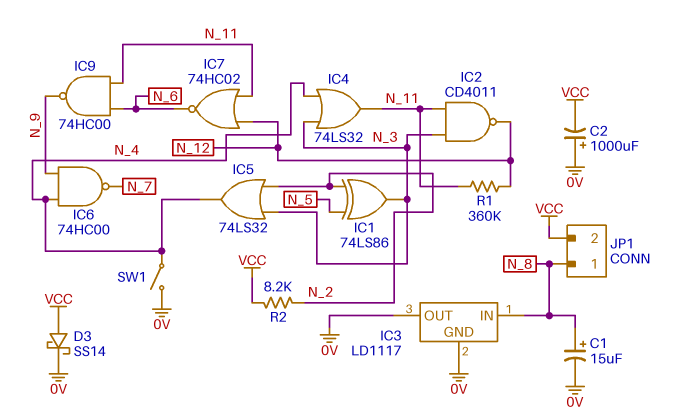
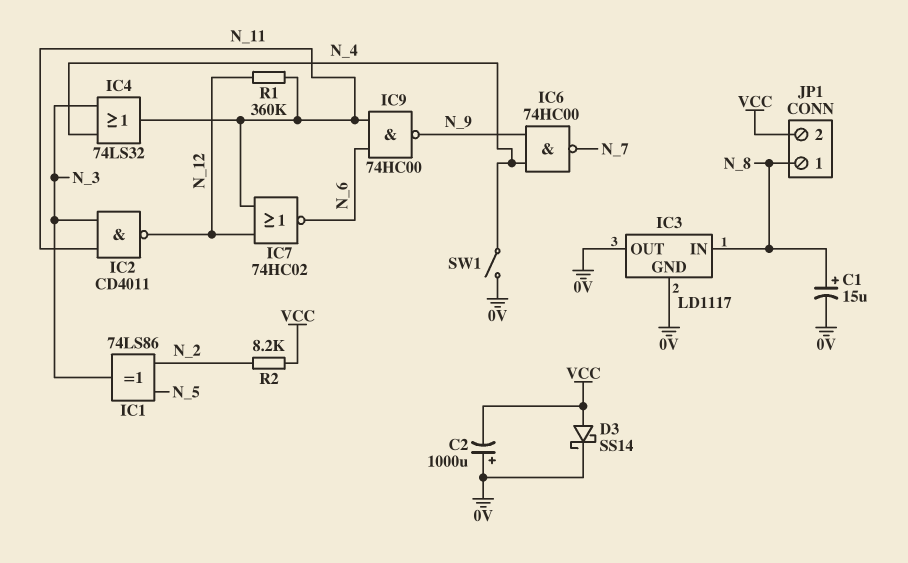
IC5: OR 74LS32 (in N_2, in N_3, out N_4) -> none

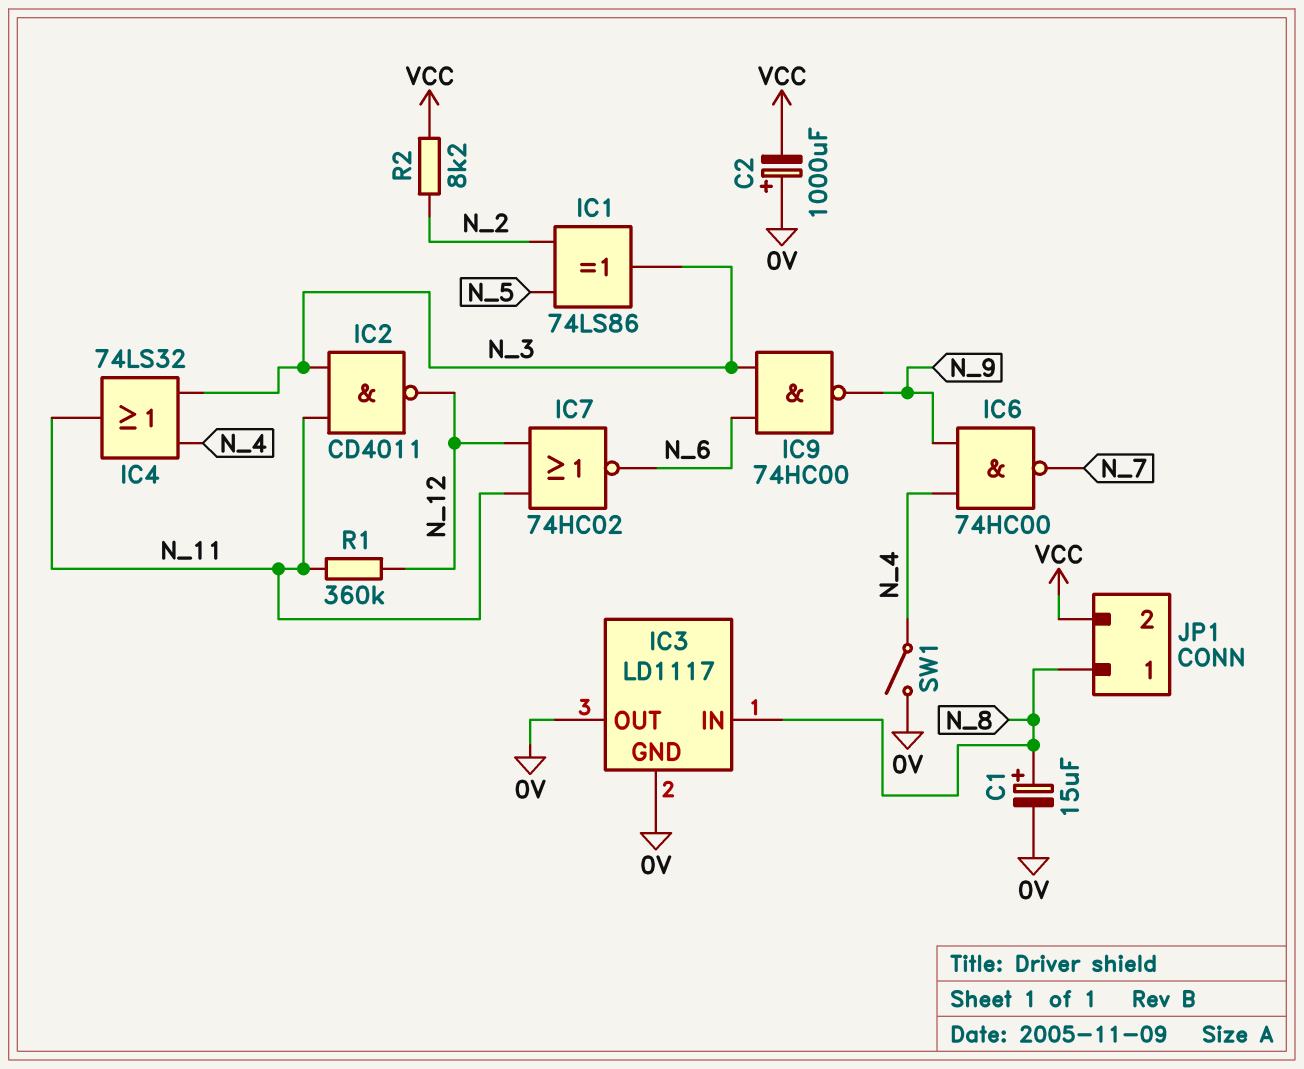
D3: schottky SS14 (A VCC, K 0V) -> none
IC9: NAND 74HC00 (in N_6, in N_11, out N_9) -> NAND 74HC00 (in N_3, in N_6, out N_9)

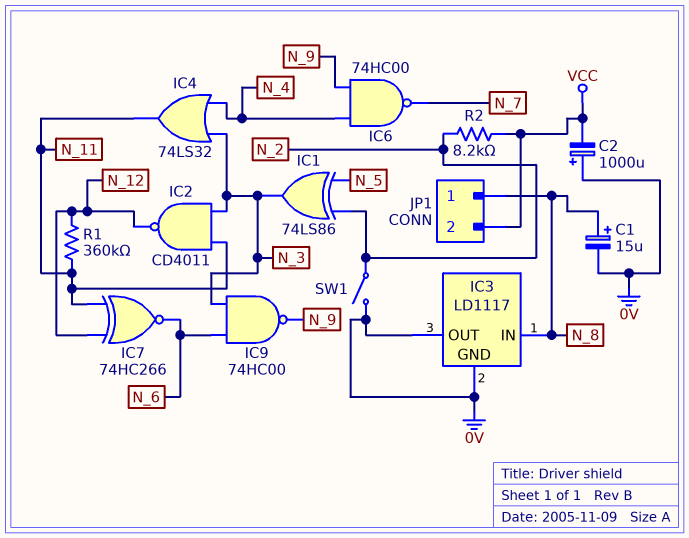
IC7: NOR 74HC02 (in N_11, in N_12, out N_6) -> XNOR 74HC266 (in N_11, in N_12, out N_6)
SW1: switch (0V, N_4) -> switch (0V, N_2)

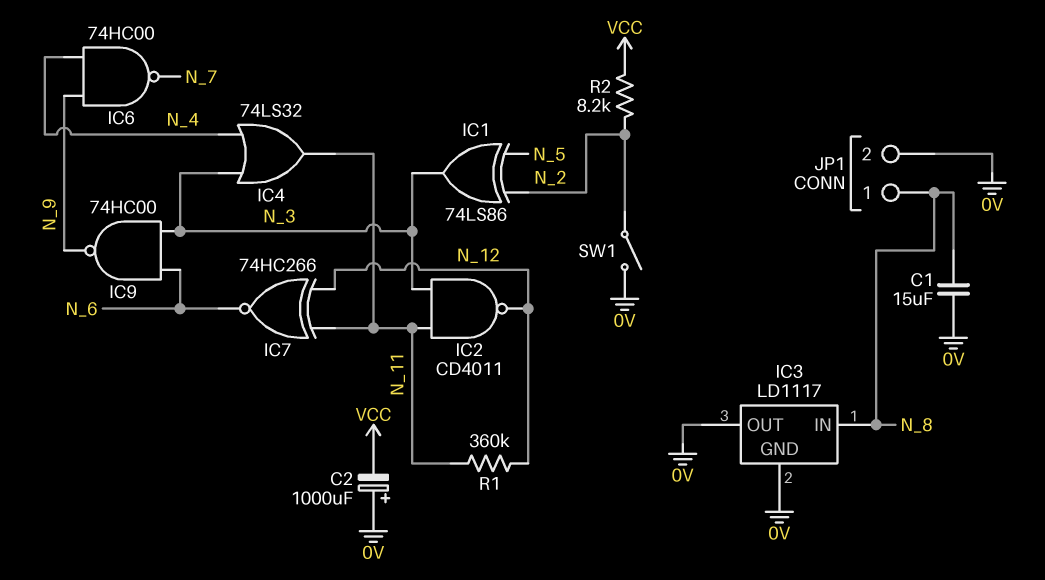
C1: 15uF (plus N_8, minus 0V) -> 15uF (0V, N_8)
JP1 pin 2: VCC -> 0V

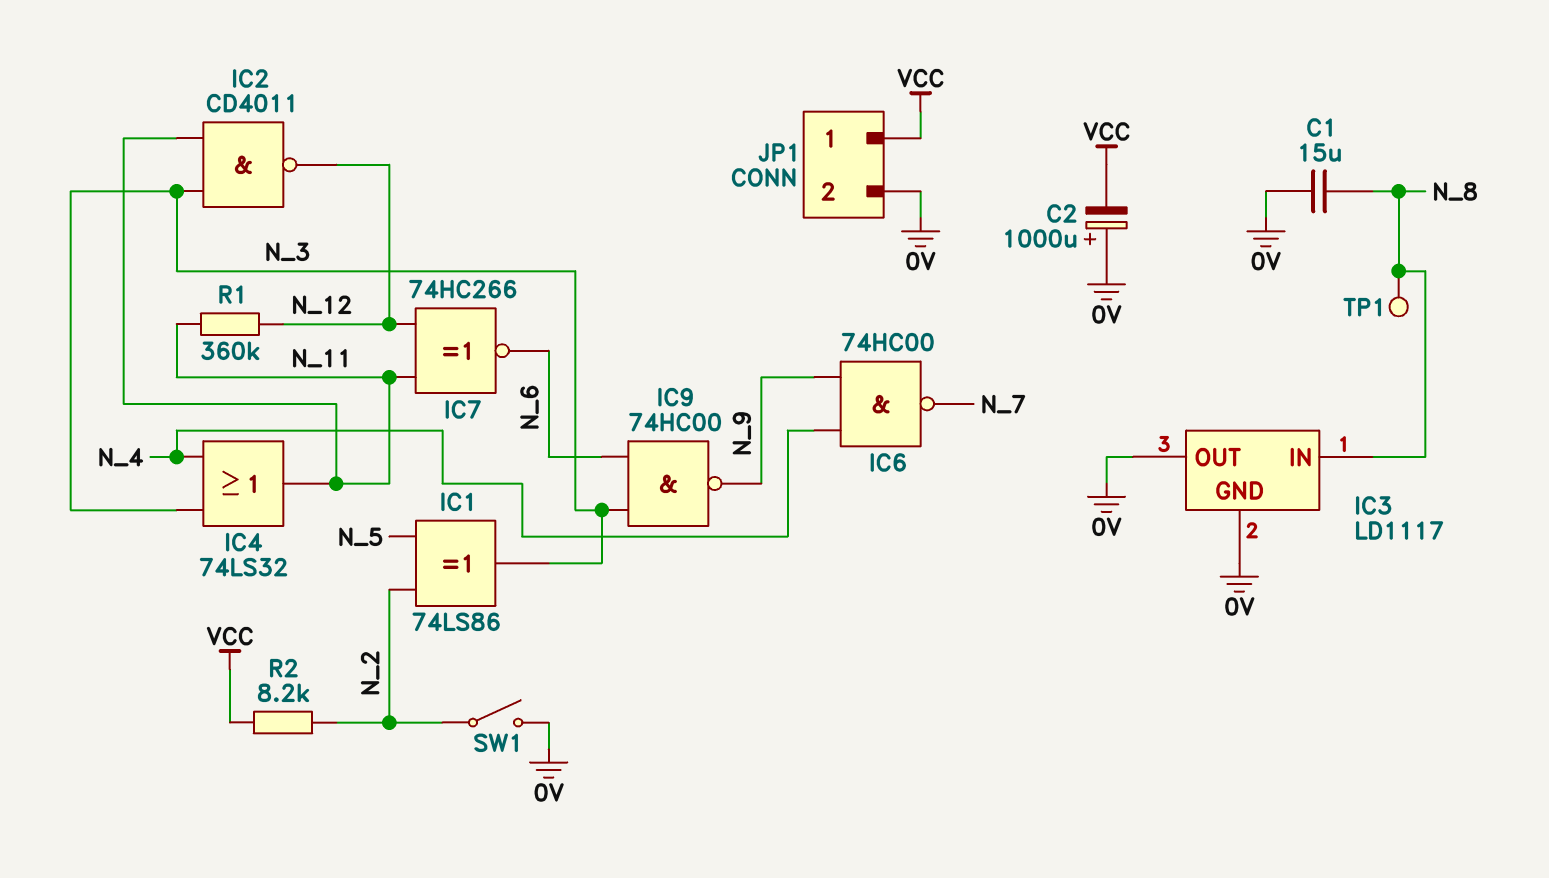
JP1 pin 1: N_8 -> VCC
TP1: none -> test point (N_8)

